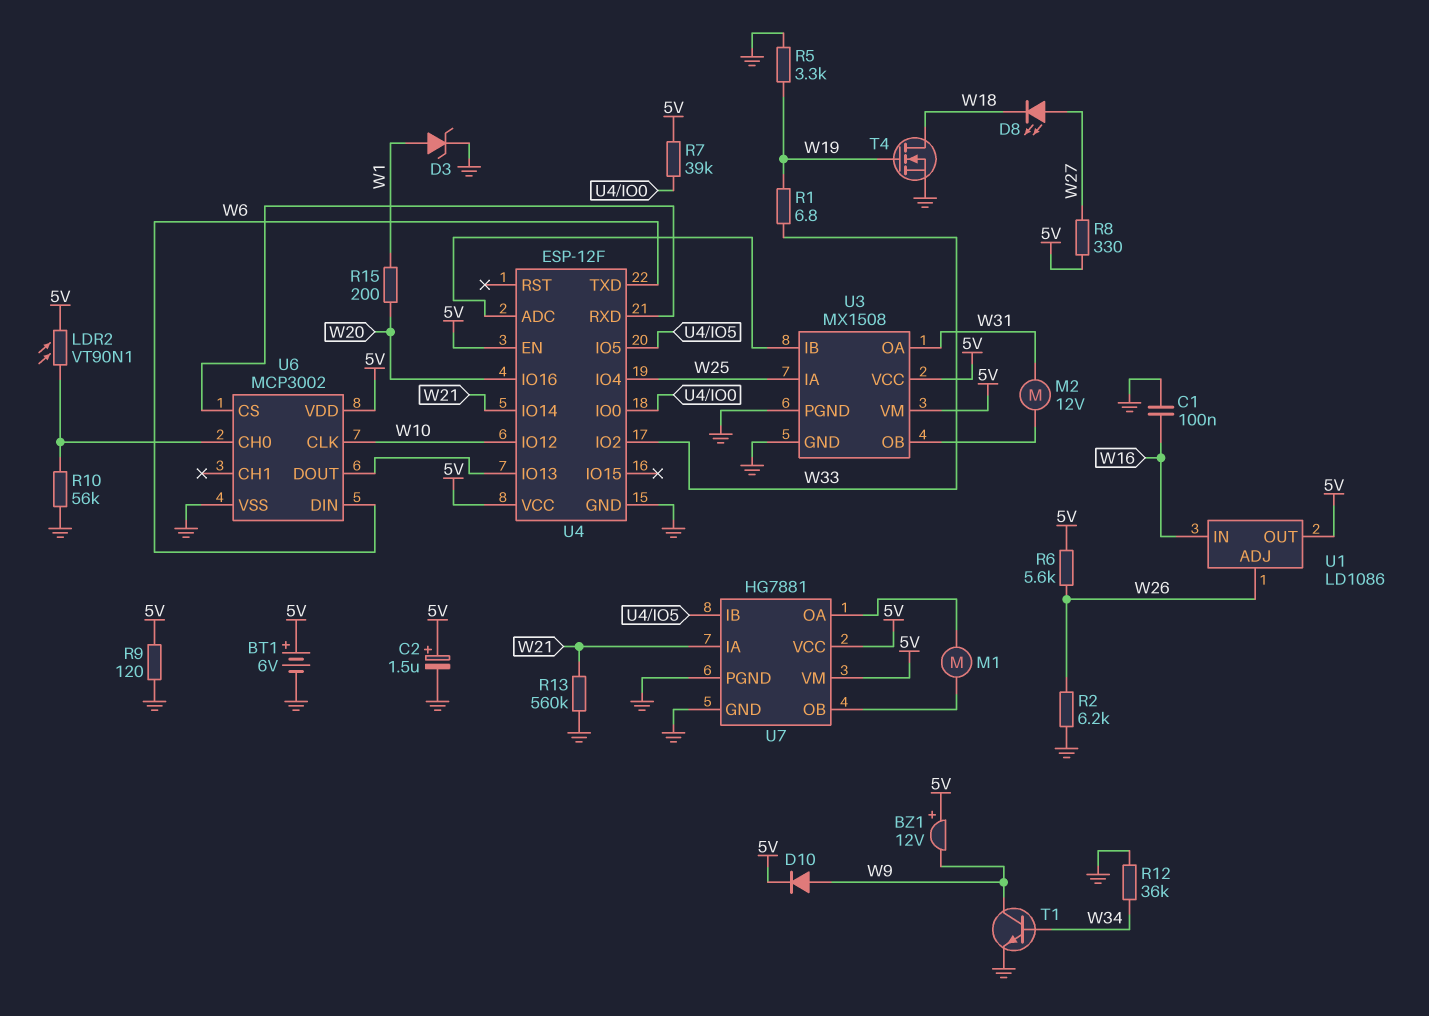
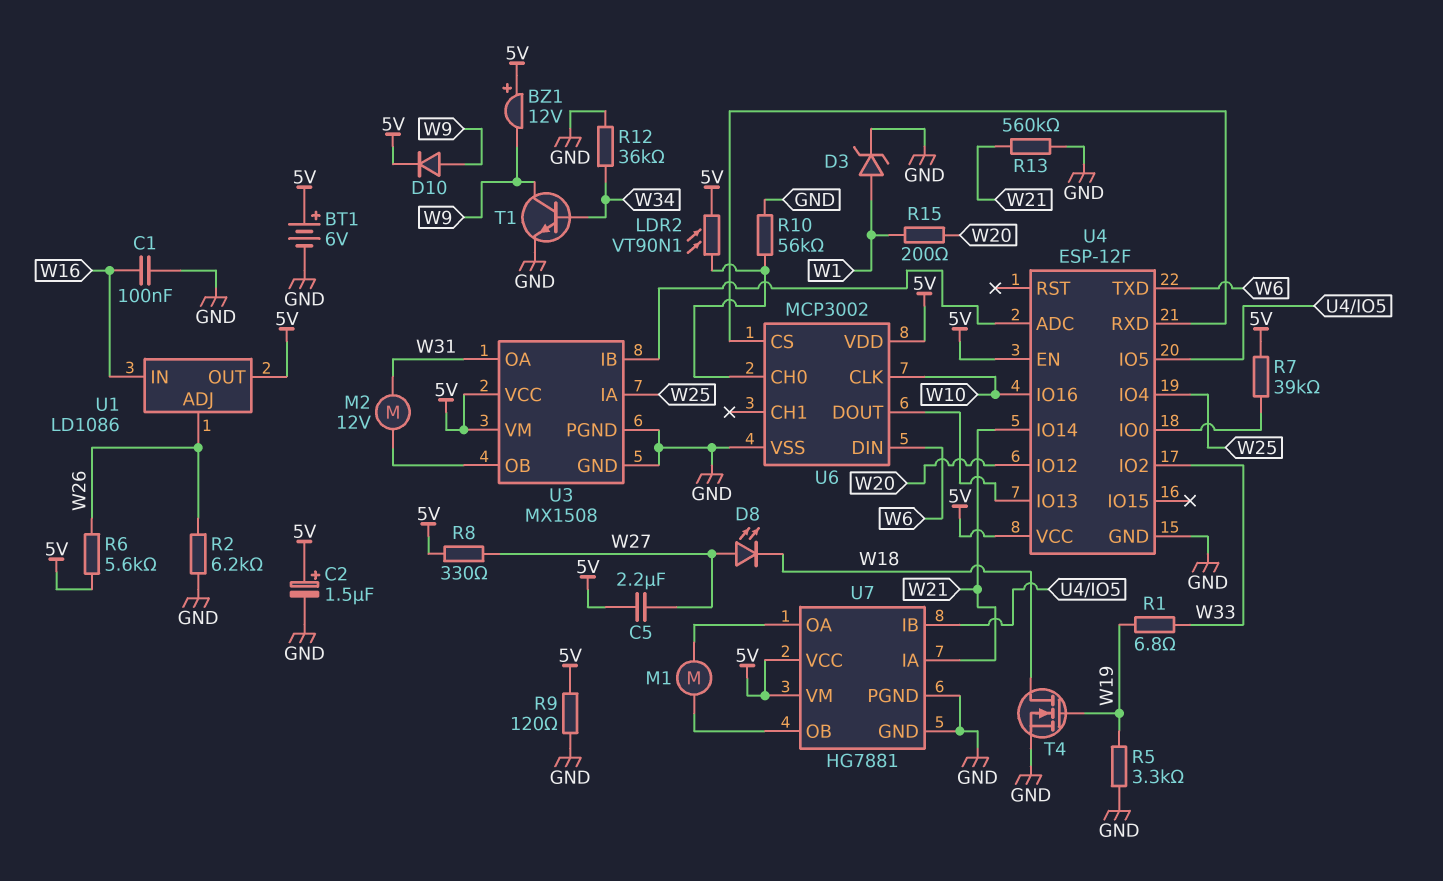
C5: none -> 2.2uF (5V, W27)
U4 pin IO12: W10 -> W20
U4 pin IO16: W20 -> W10

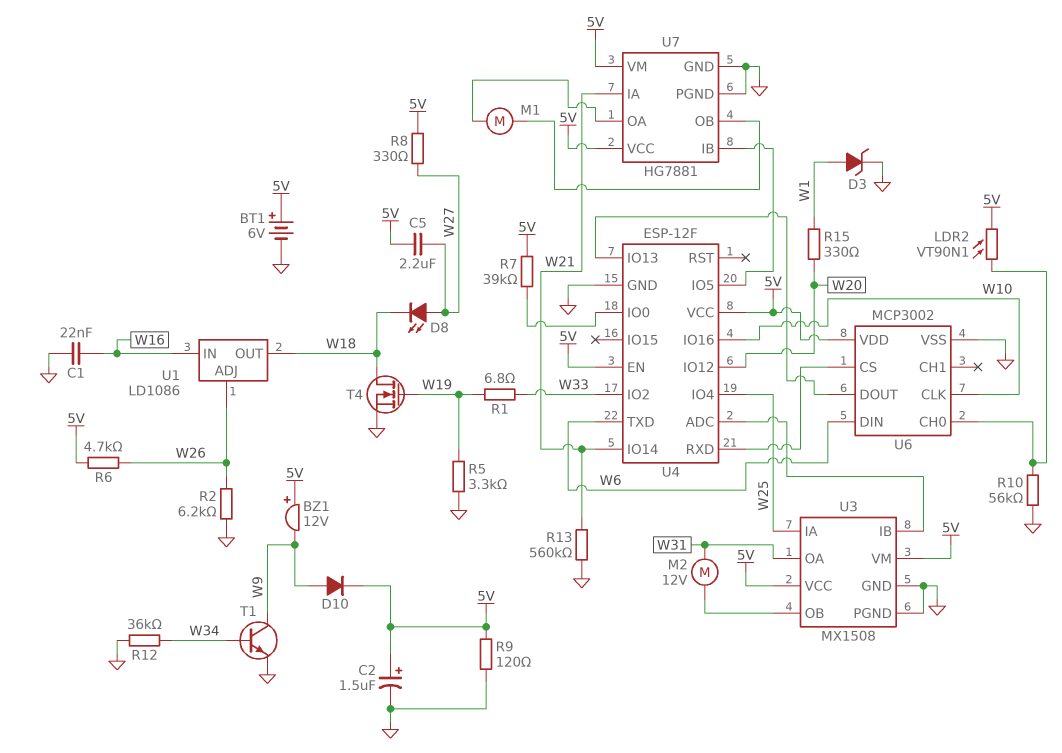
C1: 100nF (GND, W16) -> 22nF (GND, W16)
R6: 5.6k (5V, W26) -> 4.7k (5V, W26)
R15: 200 (W1, W20) -> 330 (W1, W20)
U1 pin OUT: 5V -> W18

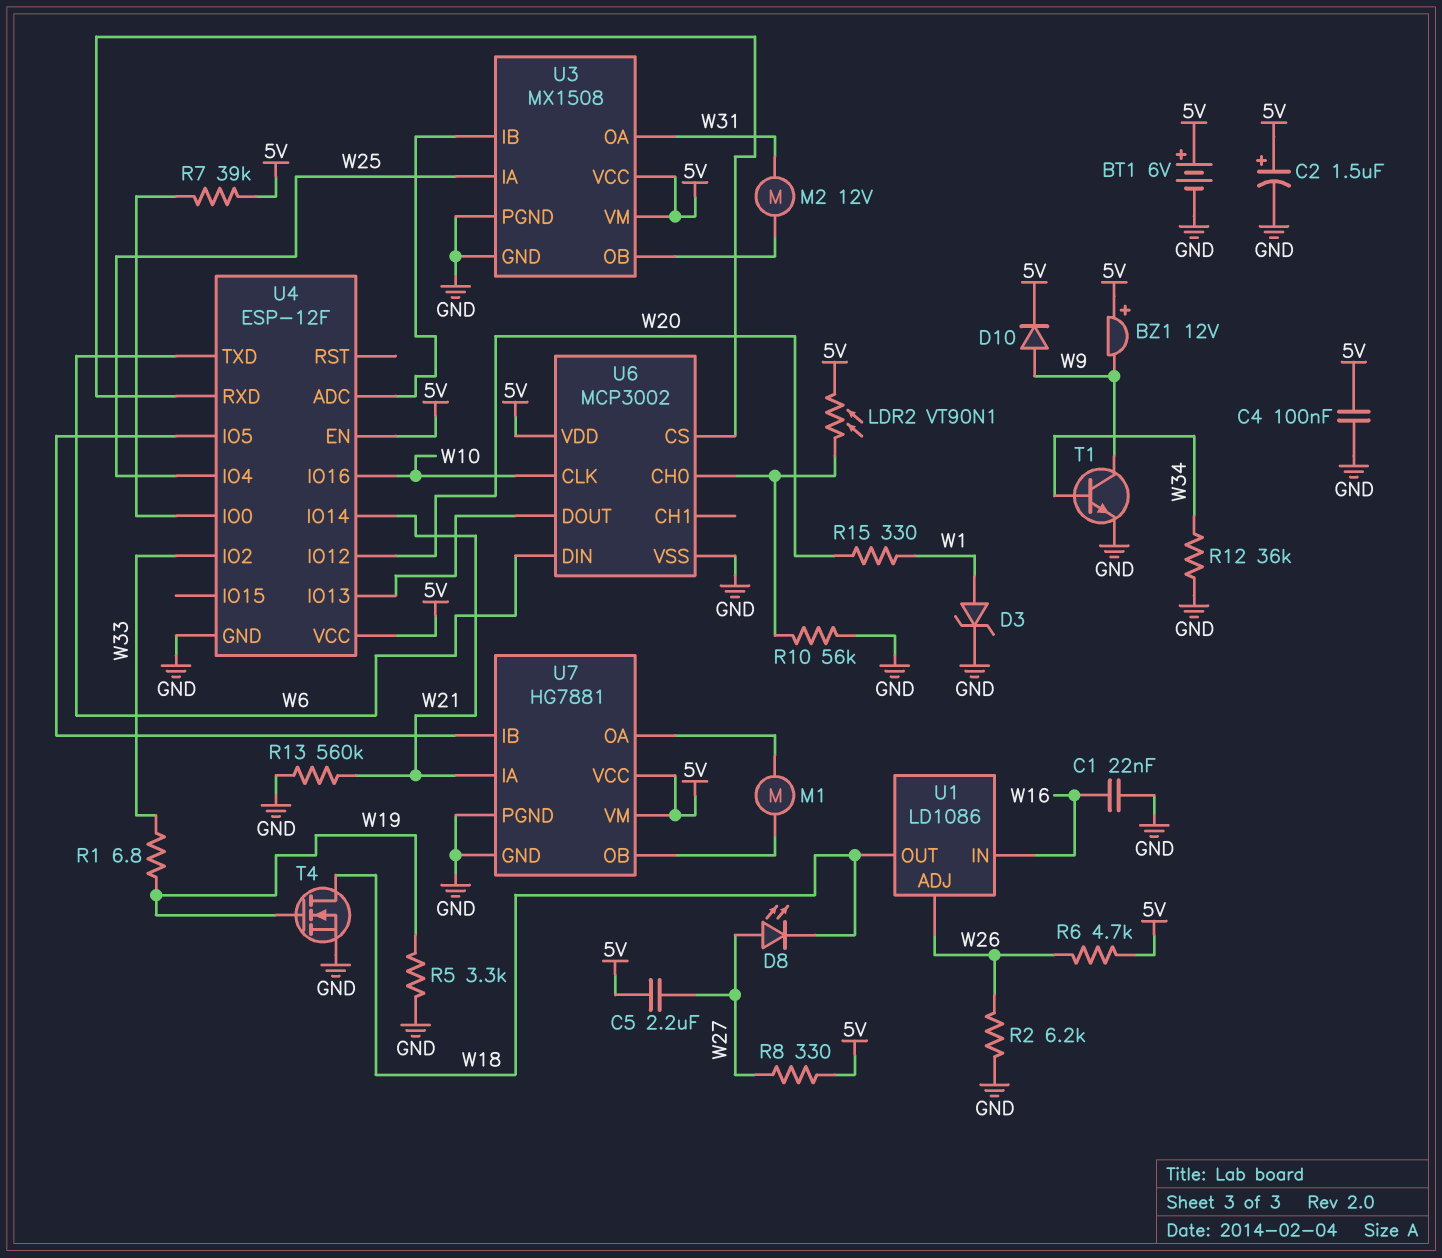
C4: none -> 100nF (5V, GND)
R9: 120 (5V, GND) -> none

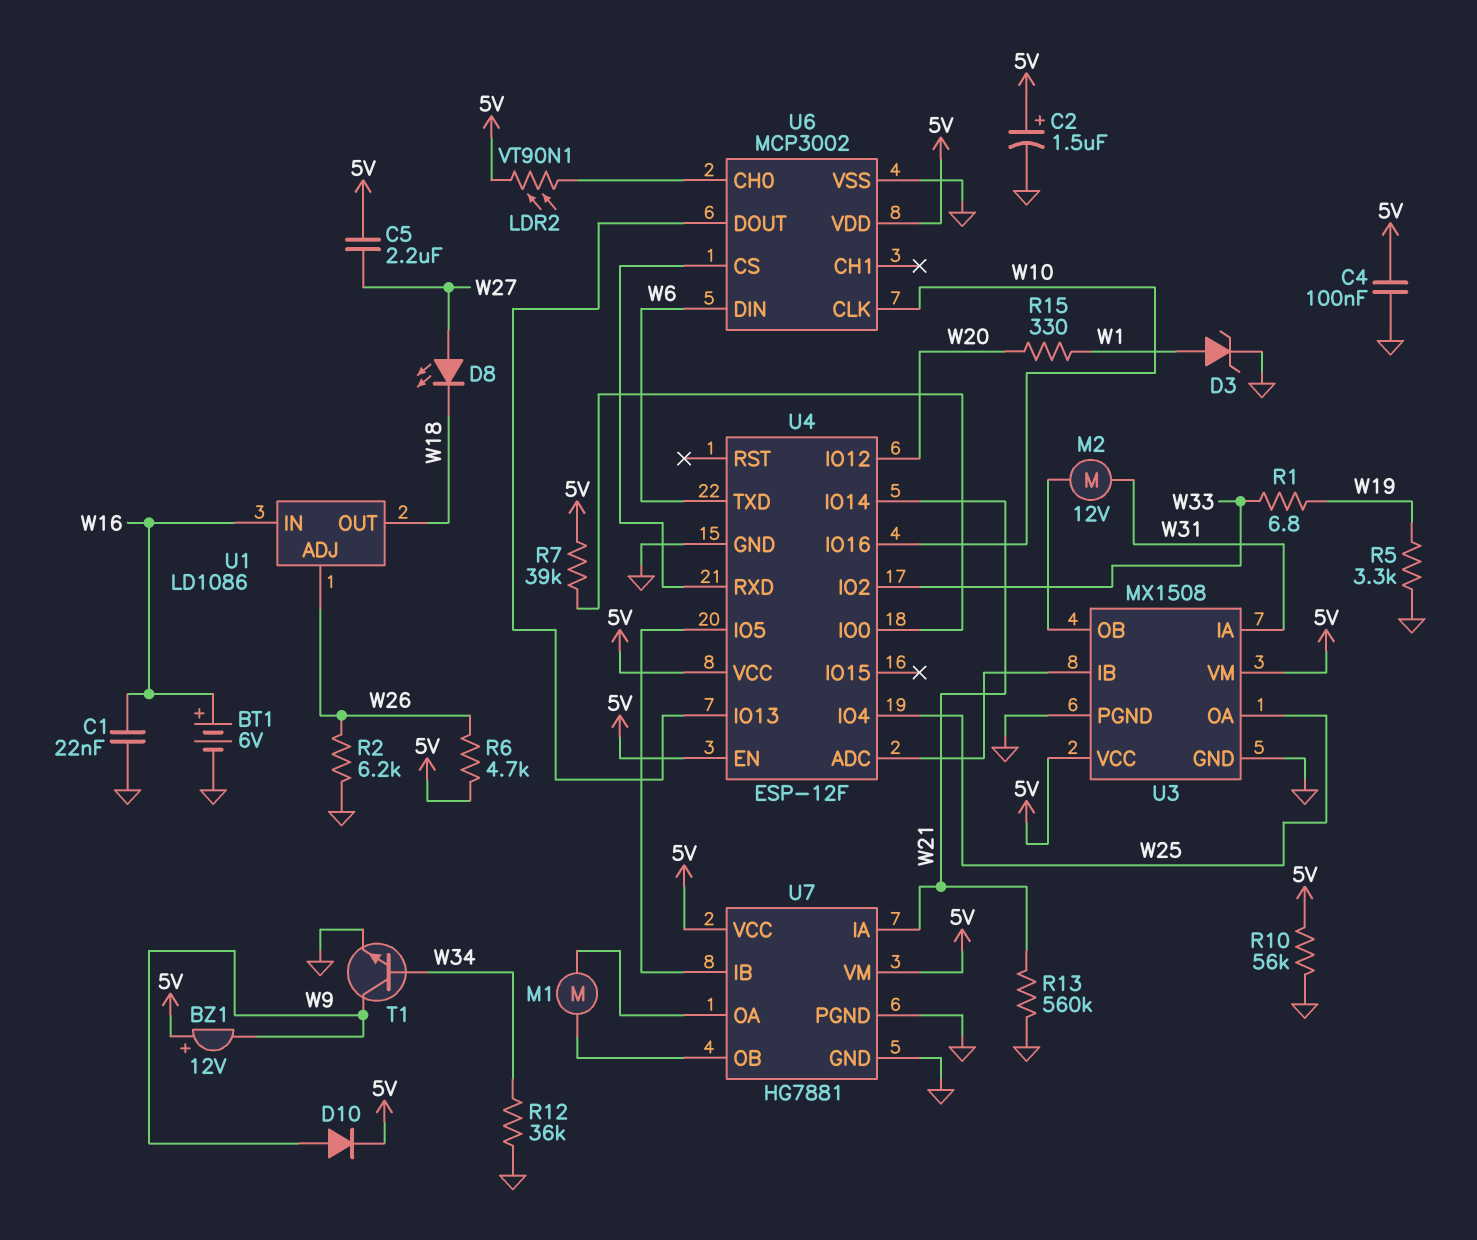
BT1: 6V (plus 5V, minus GND) -> 6V (plus W16, minus GND)
R8: 330 (5V, W27) -> none
R10: 56k (GND, U6/CH0) -> 56k (5V, GND)
T4: NMOS (G W19, D W18, S GND) -> none
U3 pin IA: W25 -> W31
U3 pin OA: W31 -> W25

